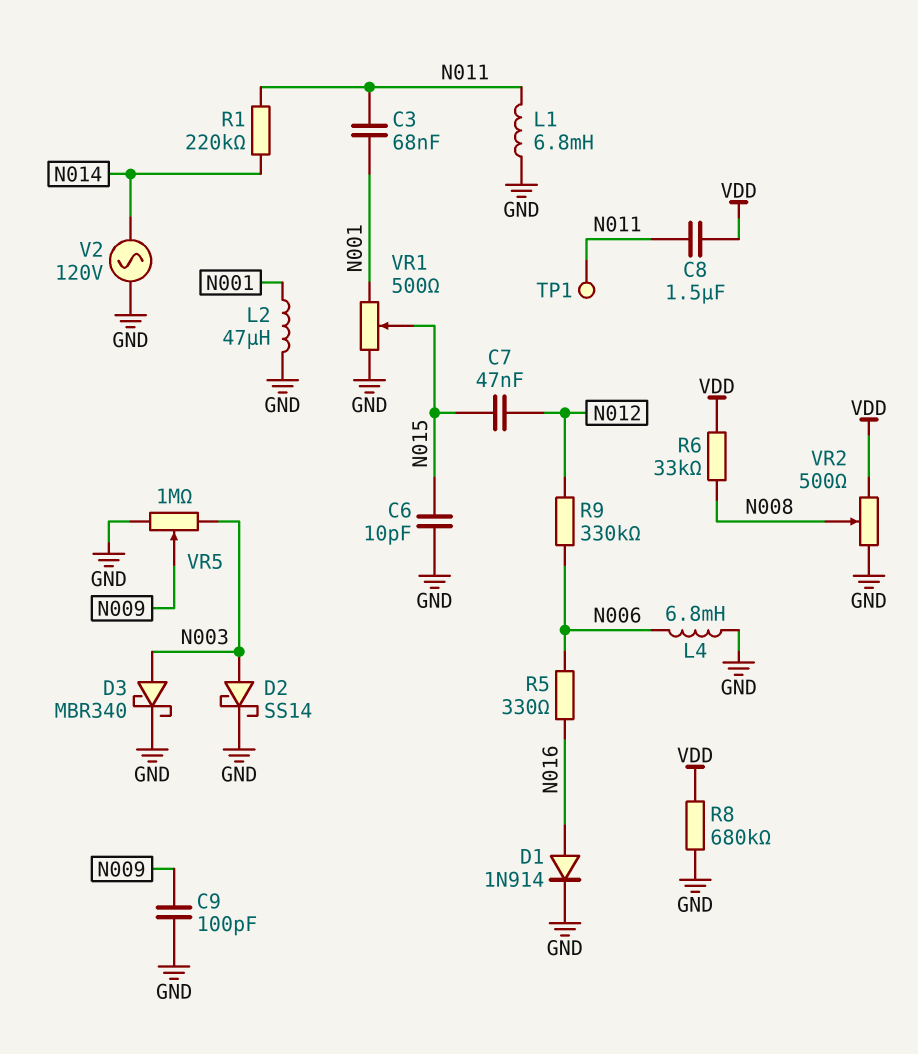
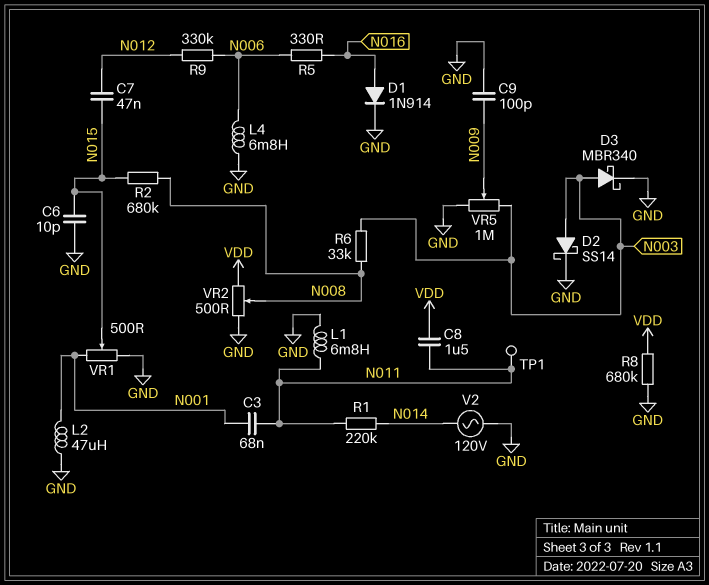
R2: none -> 680k (N008, N015)
R6: 33k (N008, VDD) -> 33k (N003, N008)

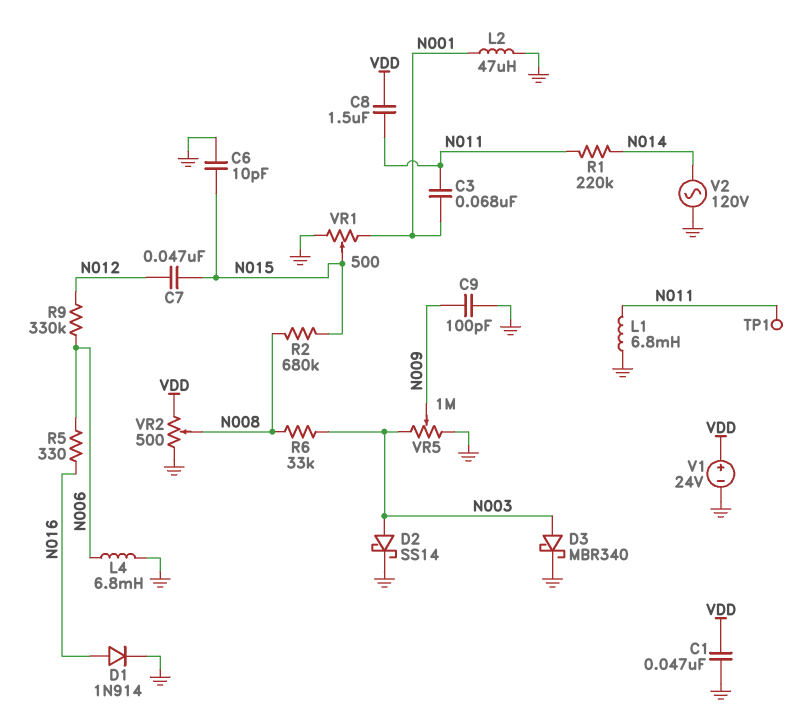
C1: none -> 47nF (GND, VDD)
R8: 680k (GND, VDD) -> none
V1: none -> 24V (plus VDD, minus GND)

